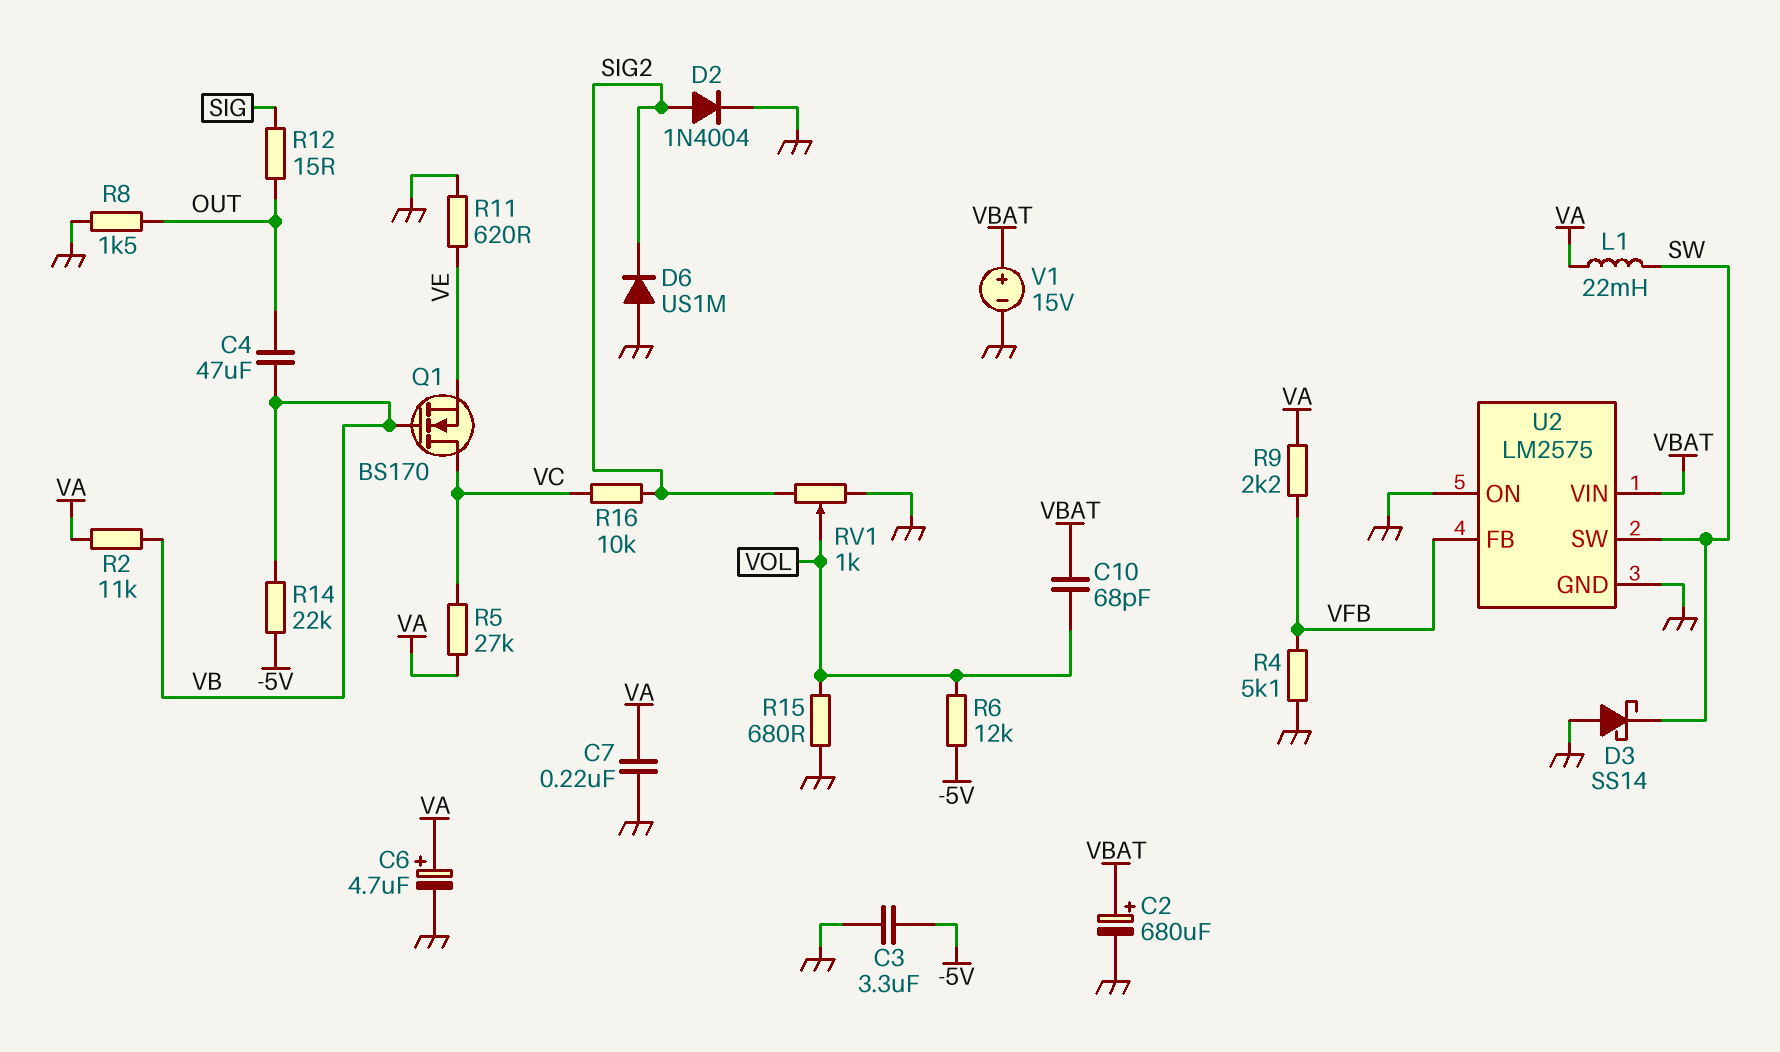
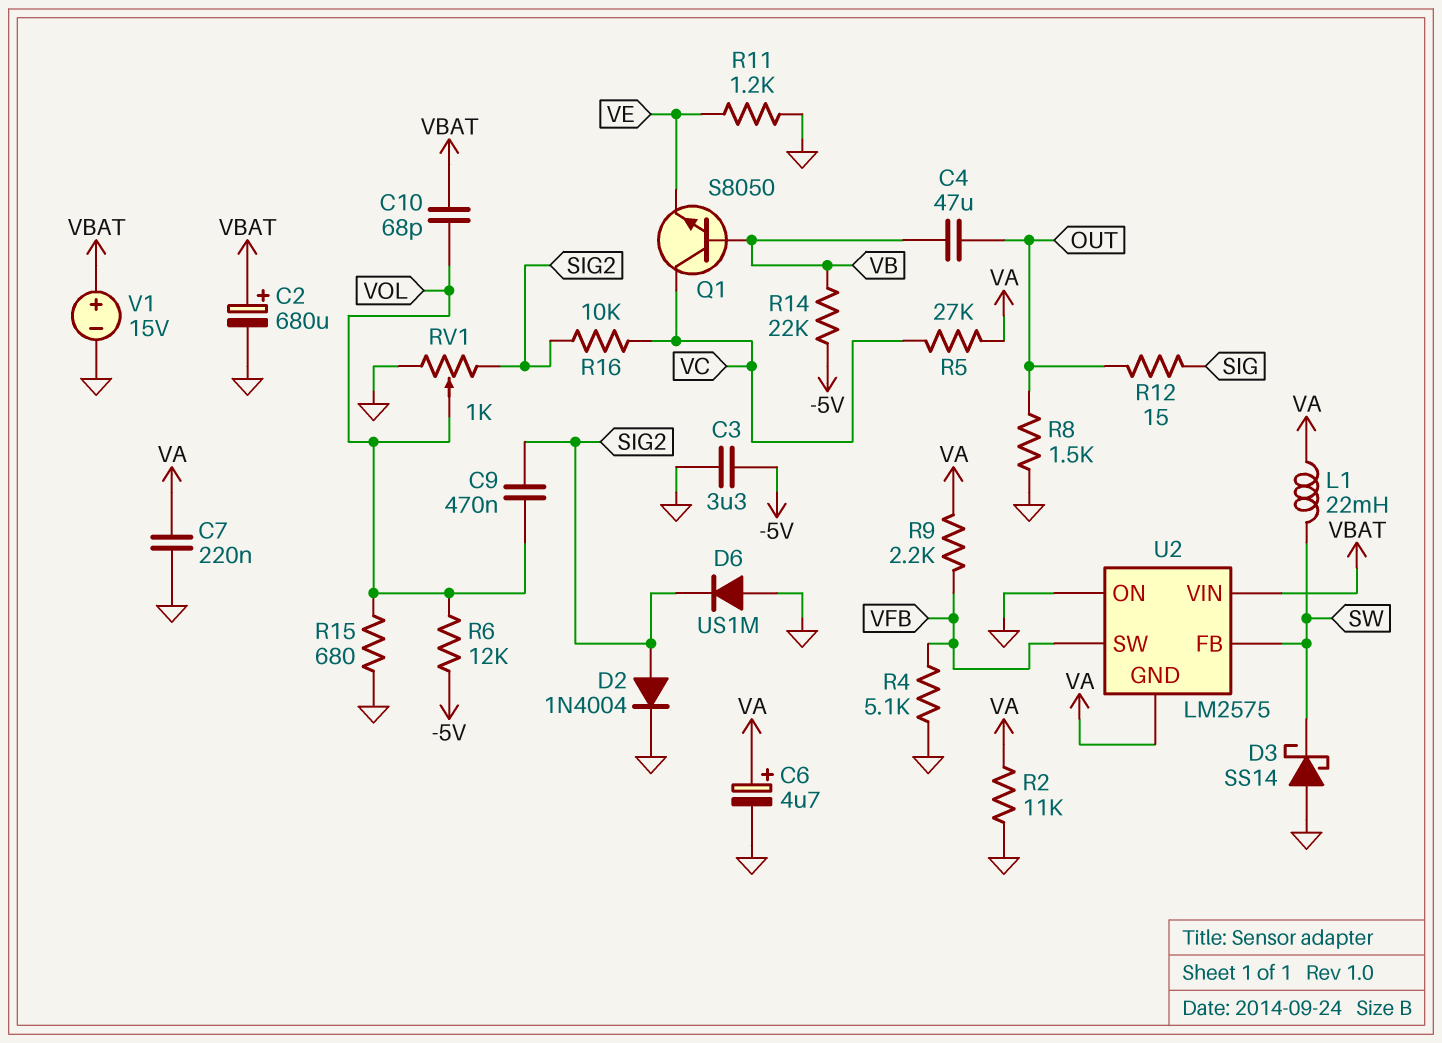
C9: none -> 470nF (SIG2, VOL)
Q1: NMOS BS170 (G VB, D VC, S VE) -> NPN S8050 (B VB, C VC, E VE)
R2: 11k (VA, VB) -> 11k (GND, VA)
R11: 620 (GND, VE) -> 1.2k (GND, VE)
U2 pin FB: VFB -> SW
U2 pin GND: GND -> VA
U2 pin SW: SW -> VFB

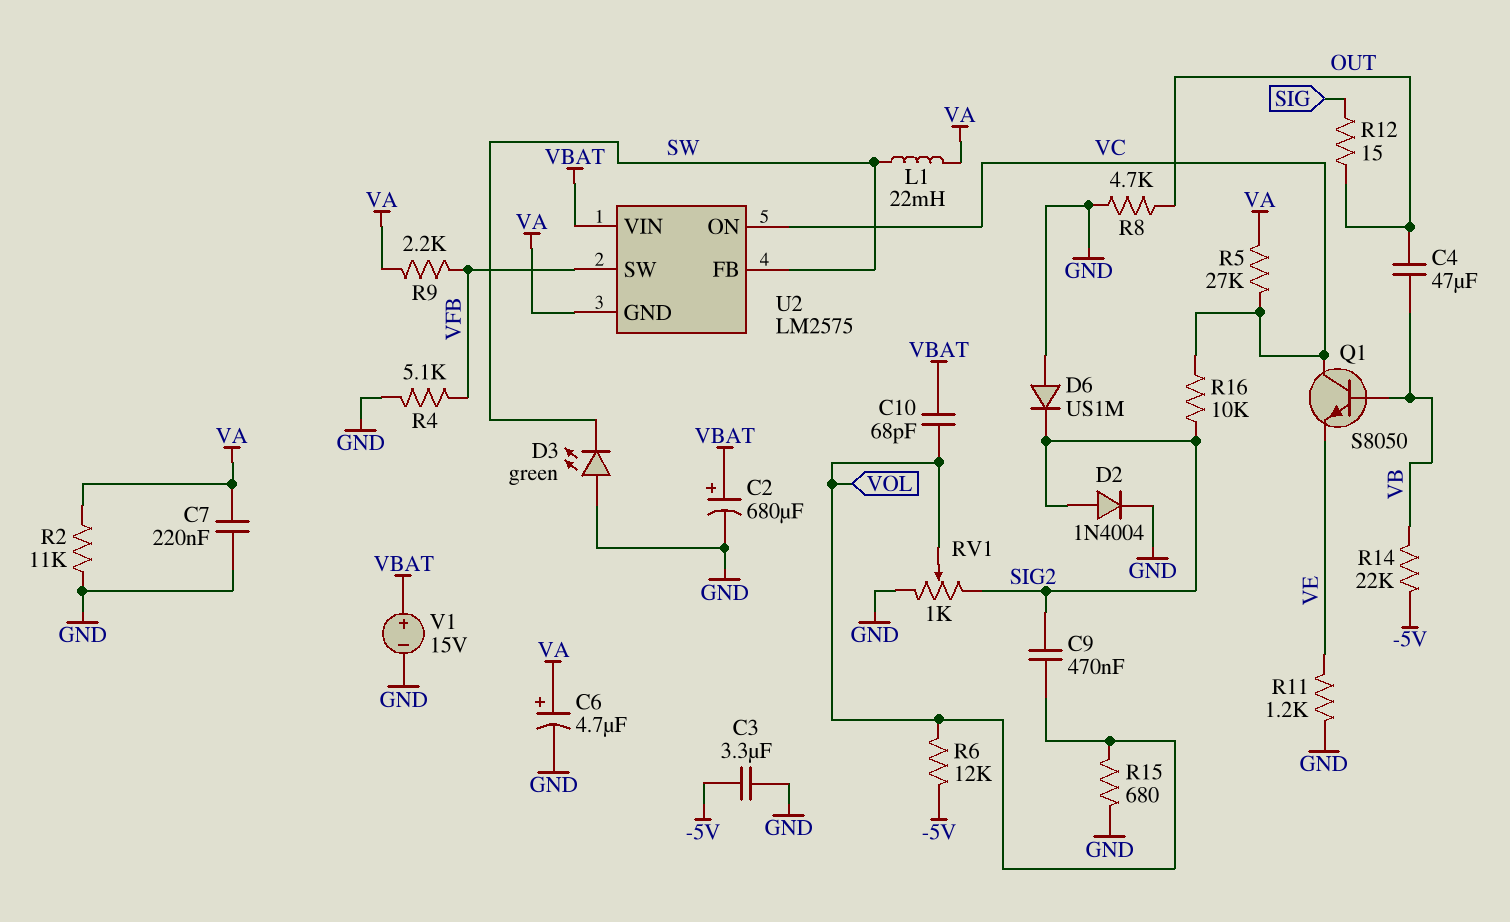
D3: schottky SS14 (A GND, K SW) -> LED green (A GND, K SW)
R8: 1.5k (GND, OUT) -> 4.7k (GND, OUT)
U2 pin ON: GND -> VC

